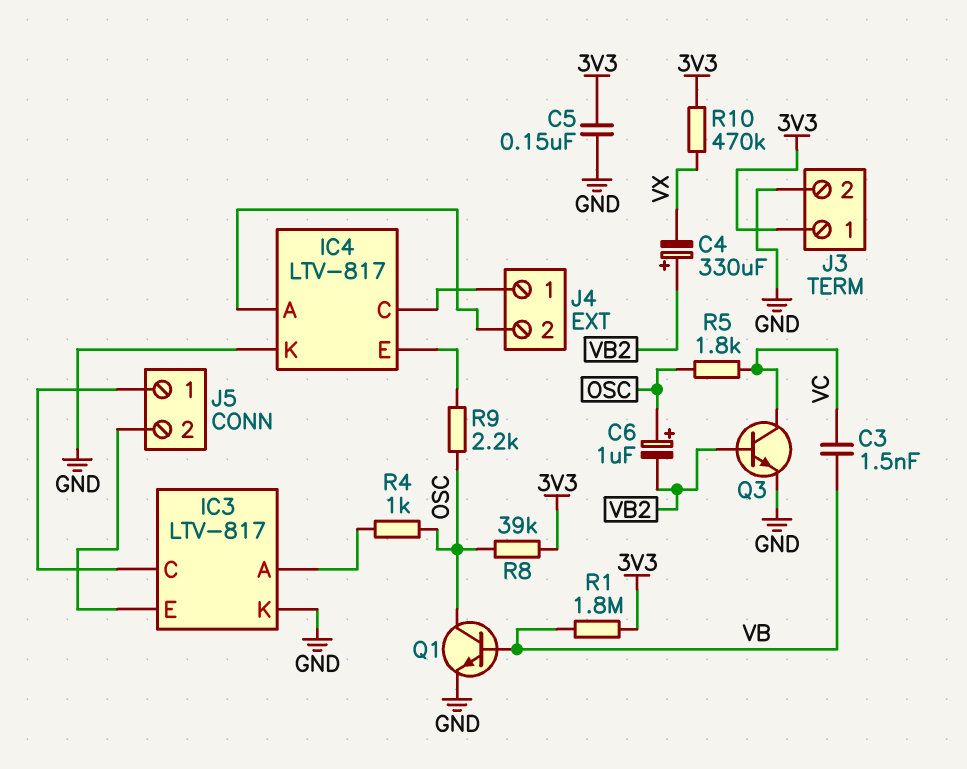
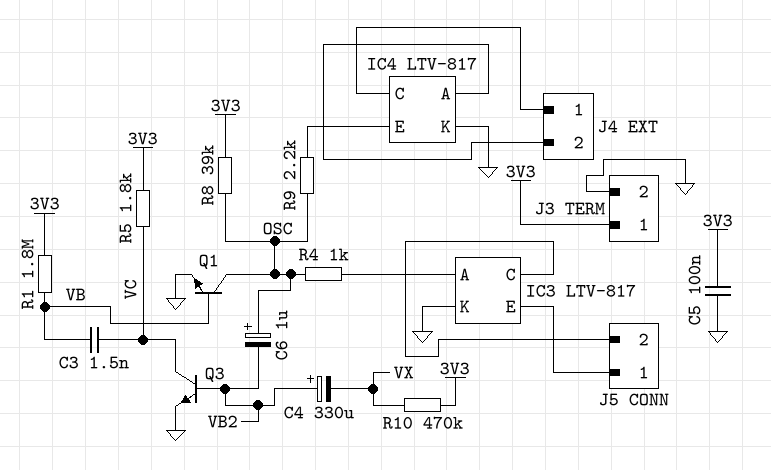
C5: 150nF (3V3, GND) -> 100nF (3V3, GND)
J5 pin 1: IC3/C -> IC3/E
J5 pin 2: IC3/E -> IC3/C
R5: 1.8k (OSC, VC) -> 1.8k (3V3, VC)

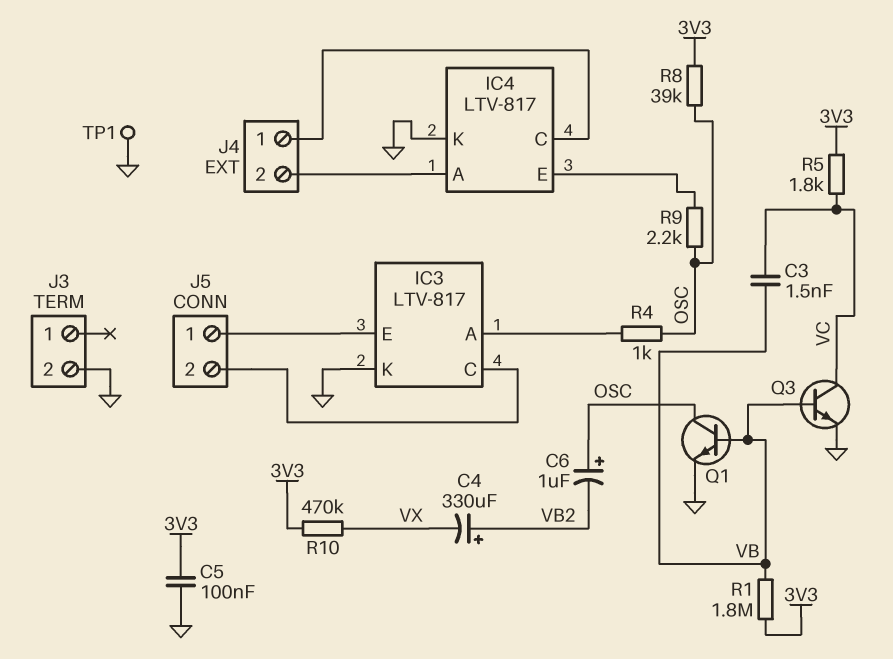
J3 pin 1: 3V3 -> none
Q3: NPN (B VB2, C VC, E GND) -> NPN (B VB, C VC, E GND)
TP1: none -> test point (GND)

